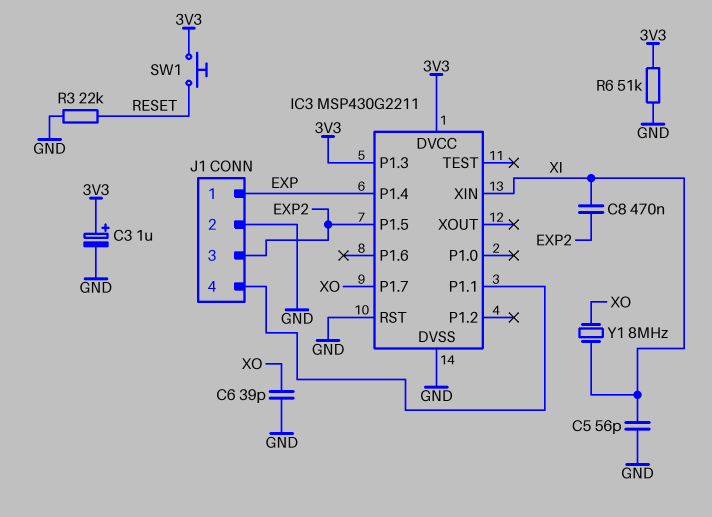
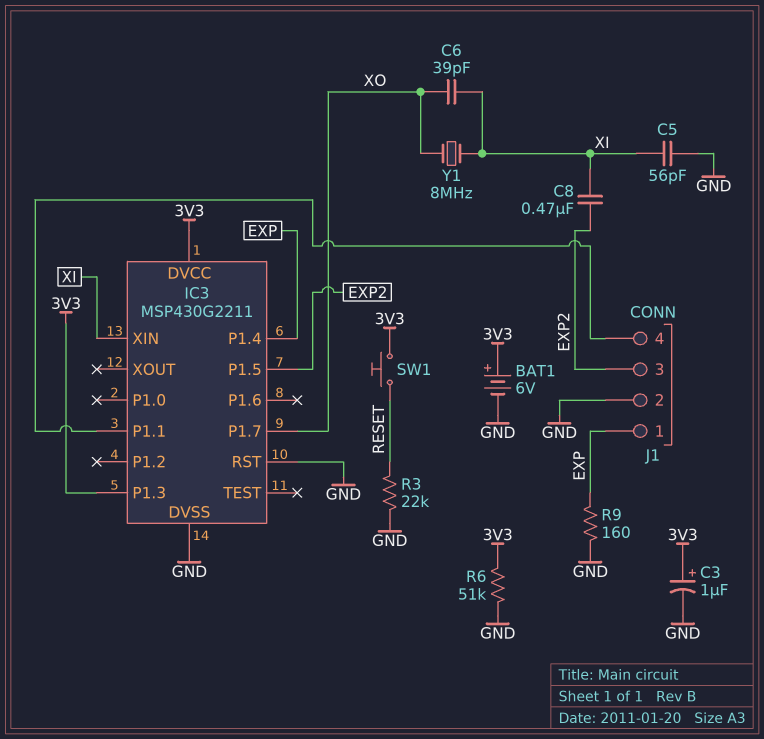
BAT1: none -> 6V (plus 3V3, minus GND)
C6: 39pF (GND, XO) -> 39pF (XI, XO)
R9: none -> 160 (EXP, GND)

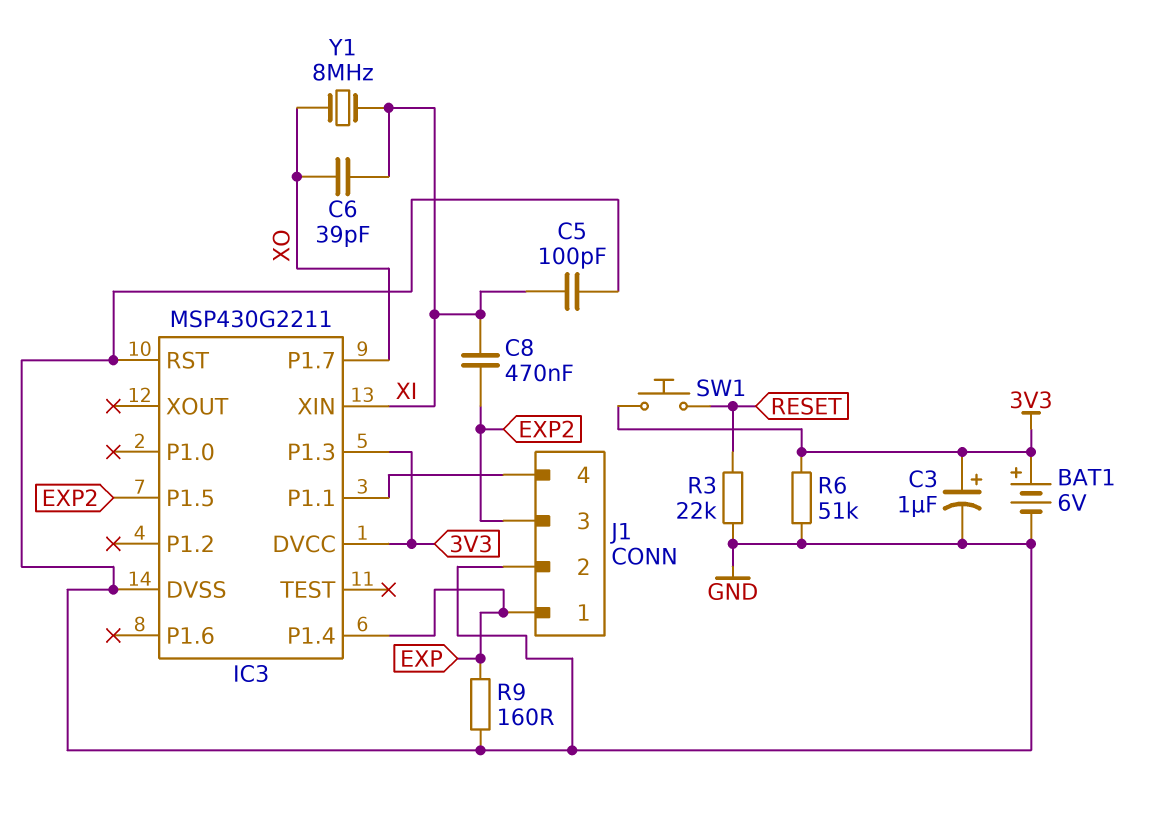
C5: 56pF (GND, XI) -> 100pF (GND, XI)

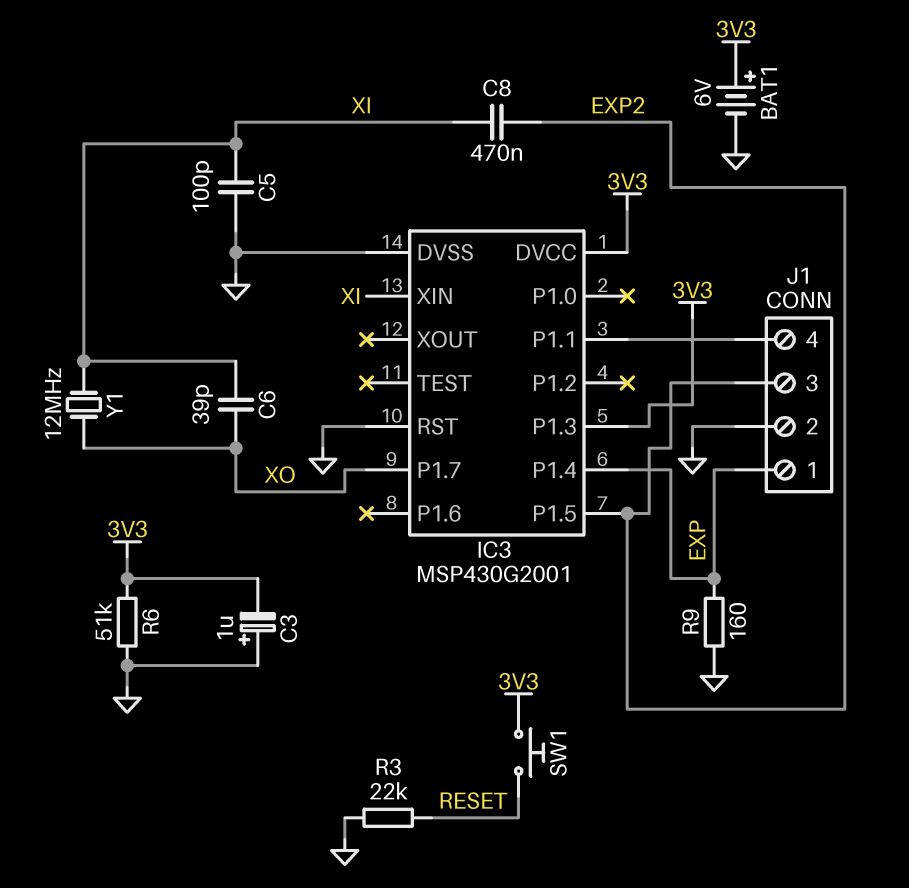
C3: 1uF (plus 3V3, minus GND) -> 1uF (plus GND, minus 3V3)
IC3: MSP430G2211 -> MSP430G2001
Y1: 8MHz (XI, XO) -> 12MHz (XI, XO)

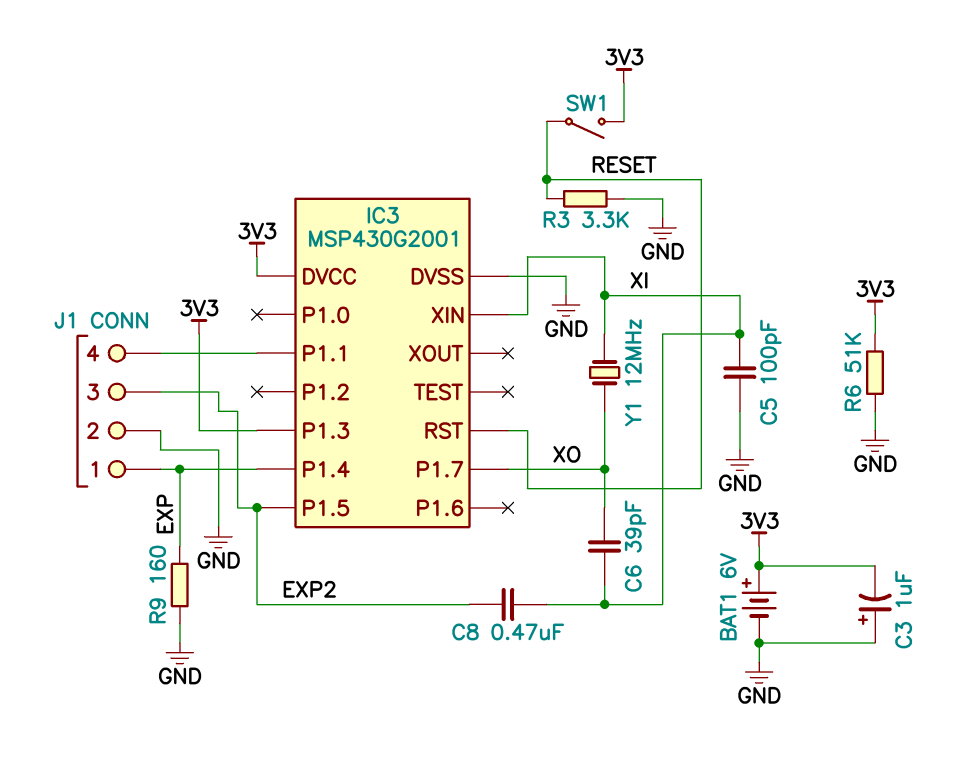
IC3 pin RST: GND -> RESET
R3: 22k (GND, RESET) -> 3.3k (GND, RESET)
SW1: button (3V3, RESET) -> switch (3V3, RESET)

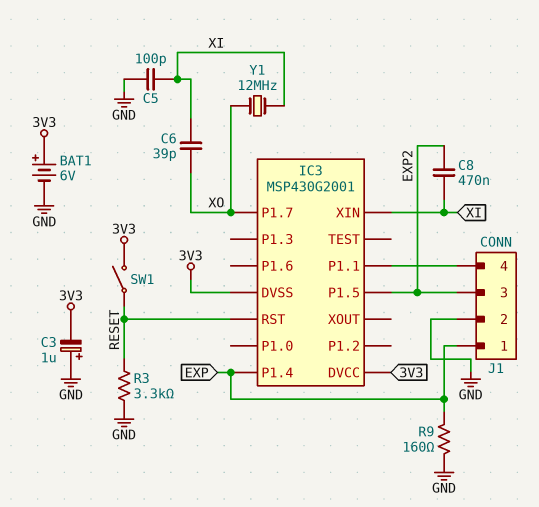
IC3 pin DVSS: GND -> 3V3
IC3 pin P1.3: 3V3 -> none
R6: 51k (3V3, GND) -> none

